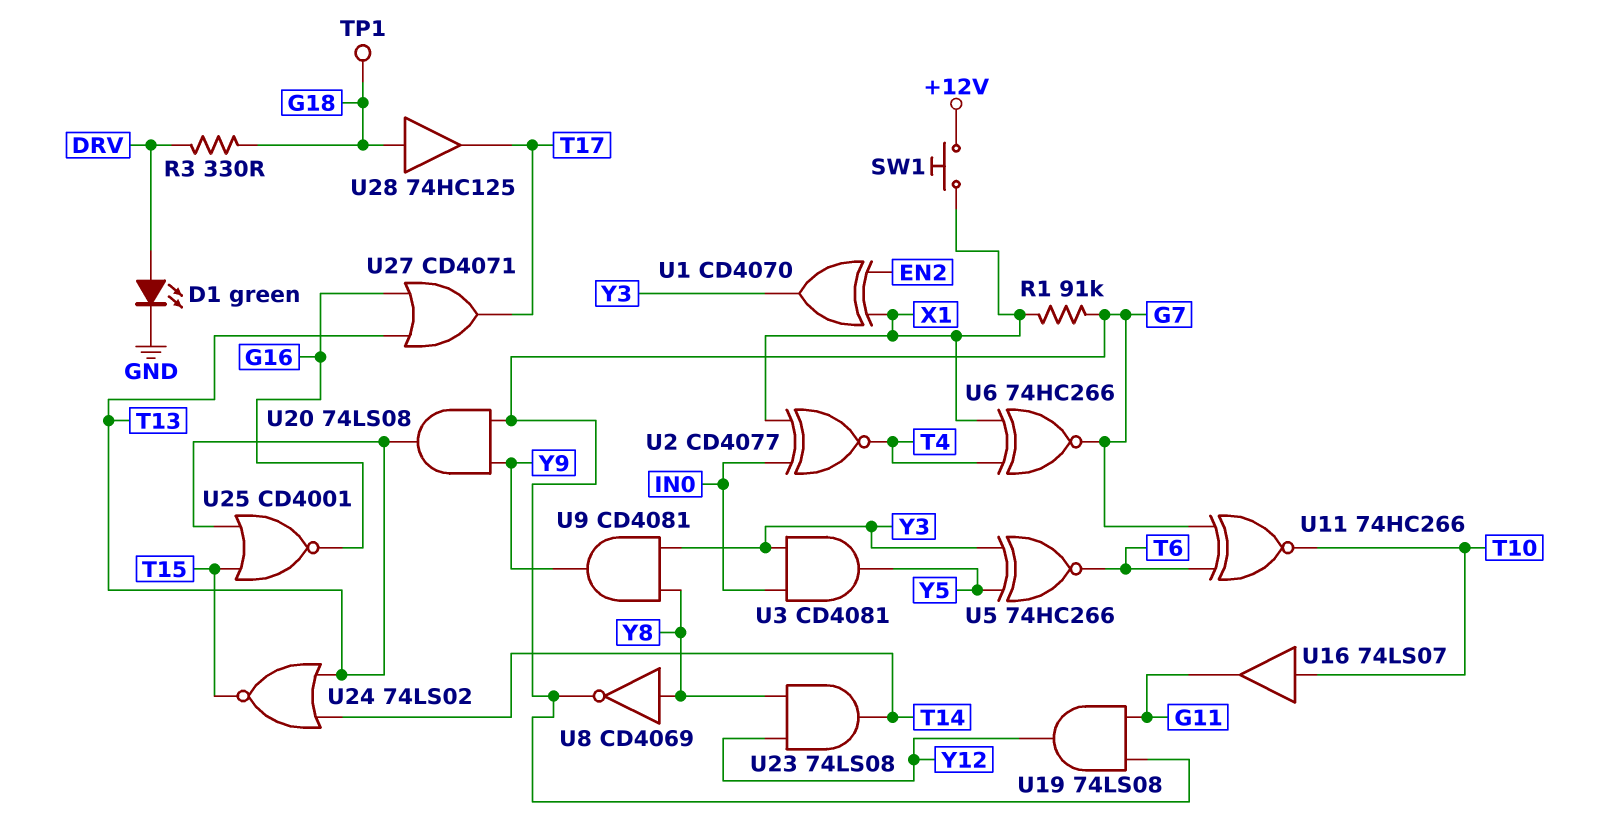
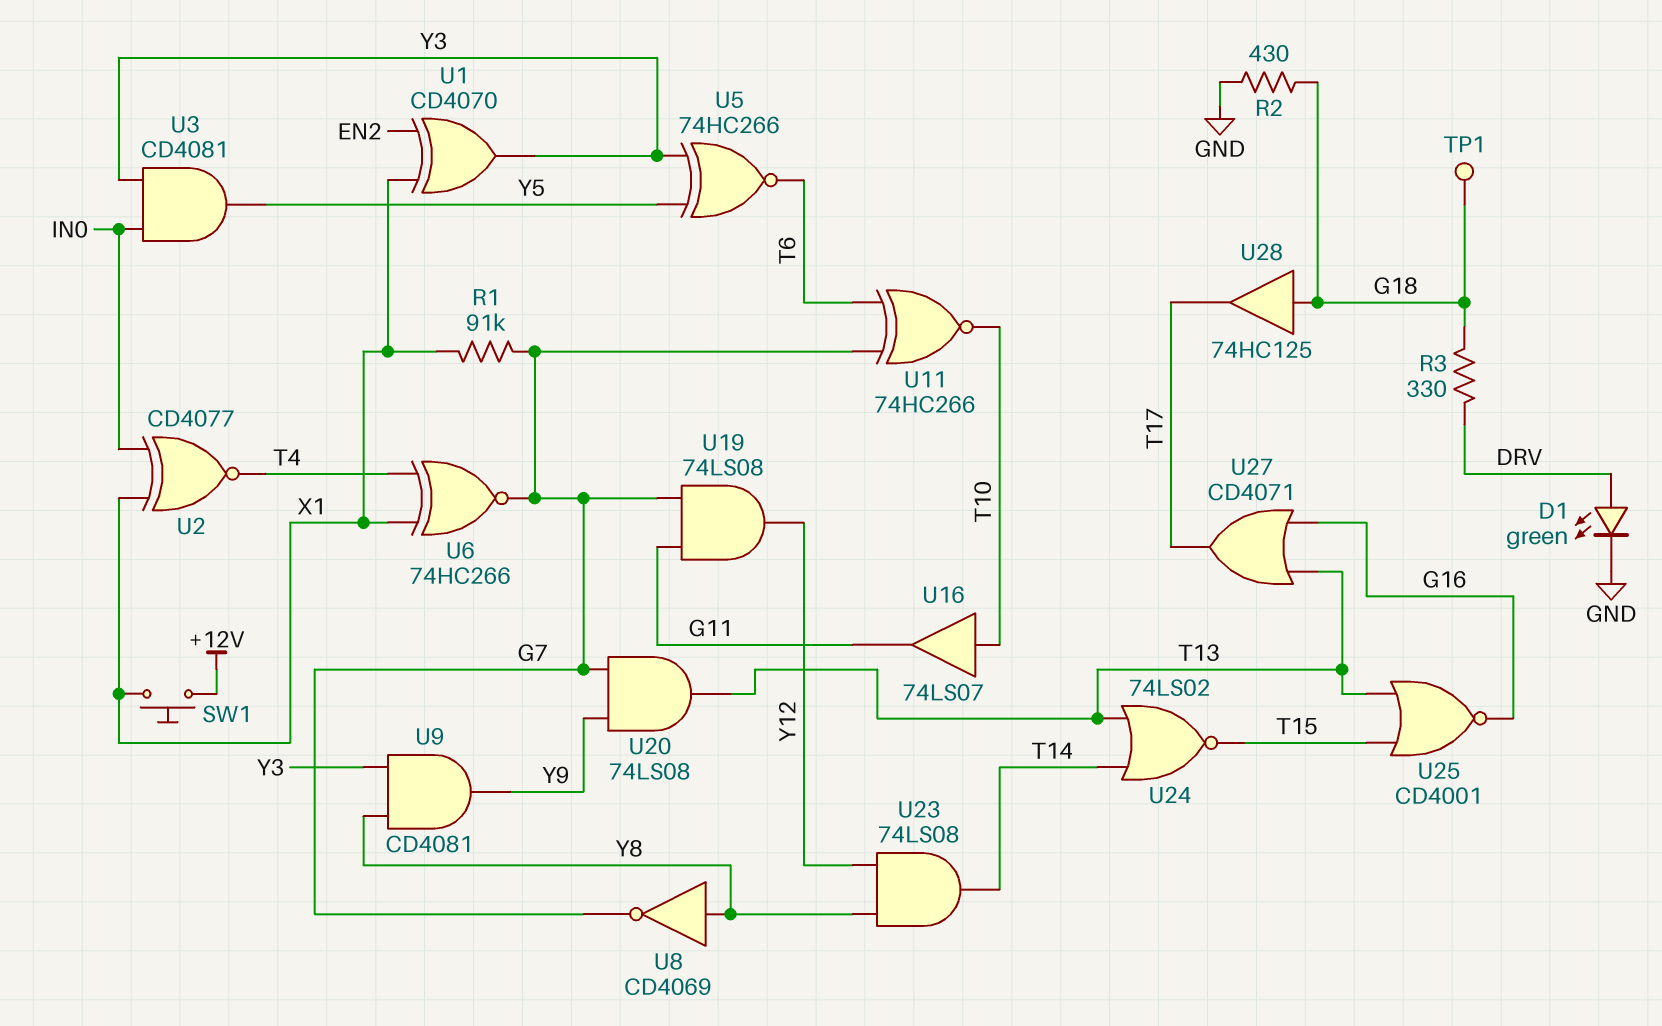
R2: none -> 430 (G18, GND)

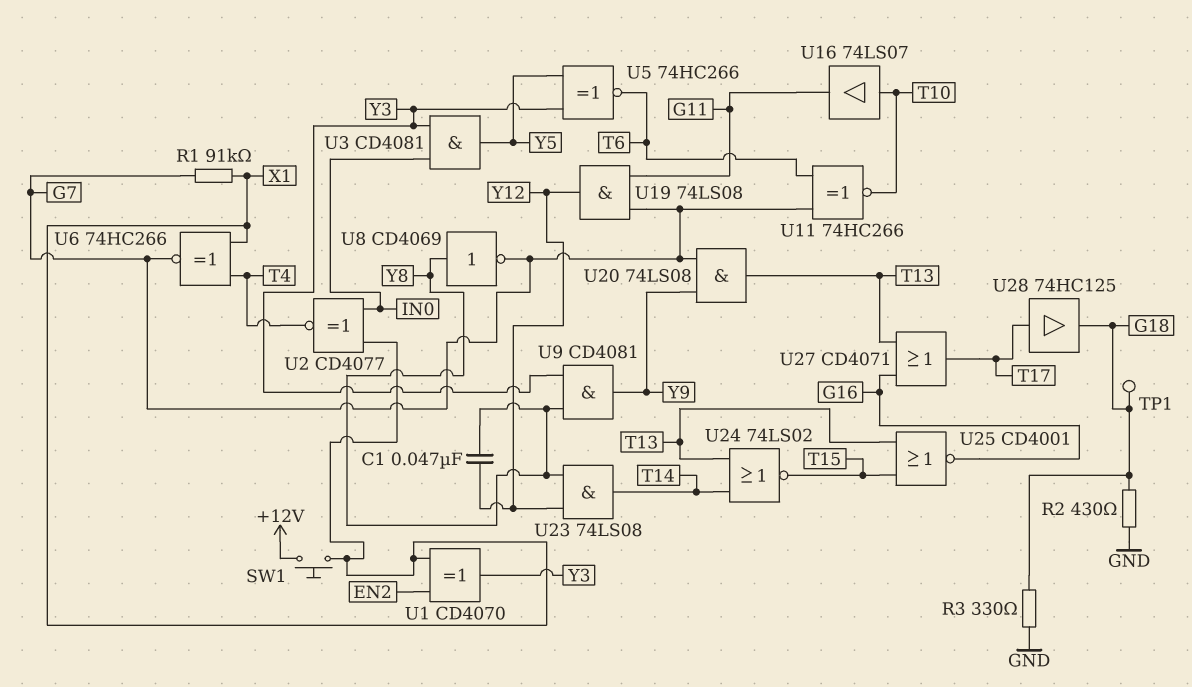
C1: none -> 47nF (Y8, Y12)
D1: LED green (A DRV, K GND) -> none
R3: 330 (DRV, G18) -> 330 (G18, GND)
U28: buffer 74HC125 (in G18, out T17) -> buffer 74HC125 (in T17, out G18)

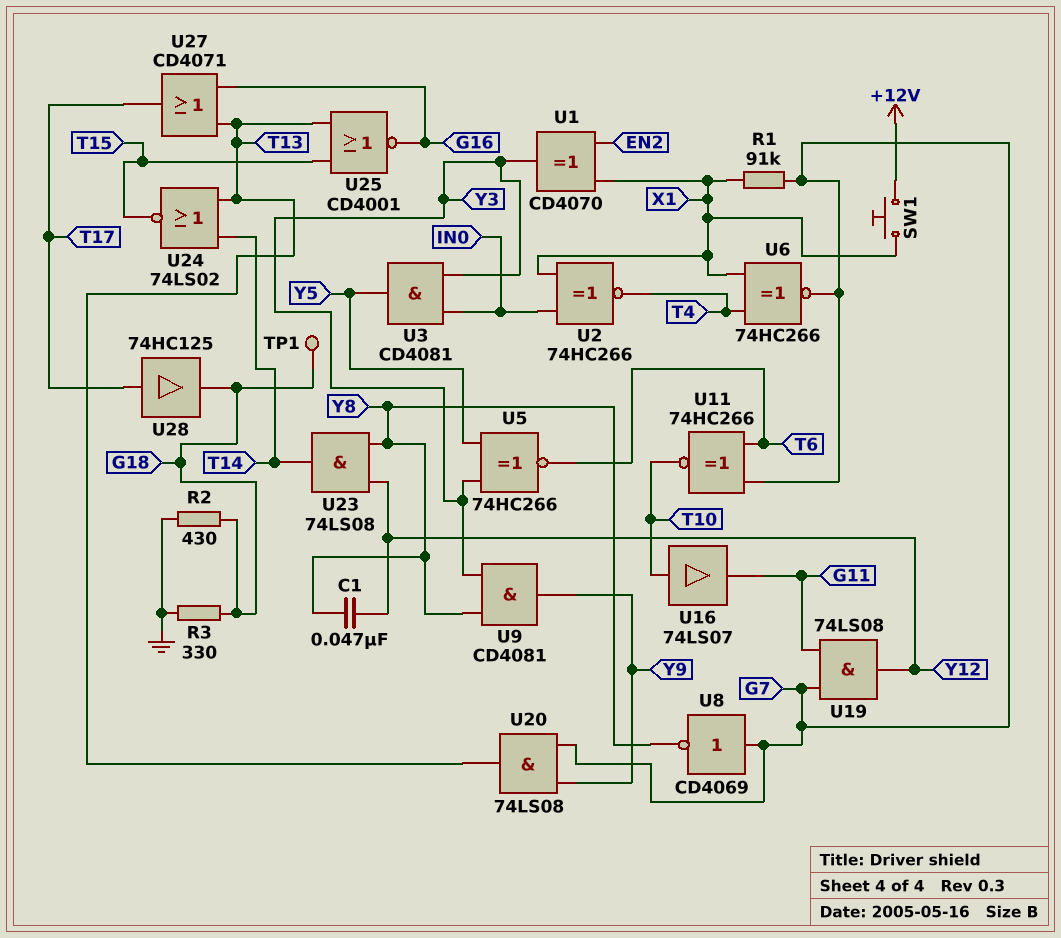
U2: XNOR CD4077 (in IN0, in X1, out T4) -> XNOR 74HC266 (in IN0, in X1, out T4)
U8: NOT CD4069 (in Y8, out G7) -> NOT CD4069 (in G7, out Y8)

